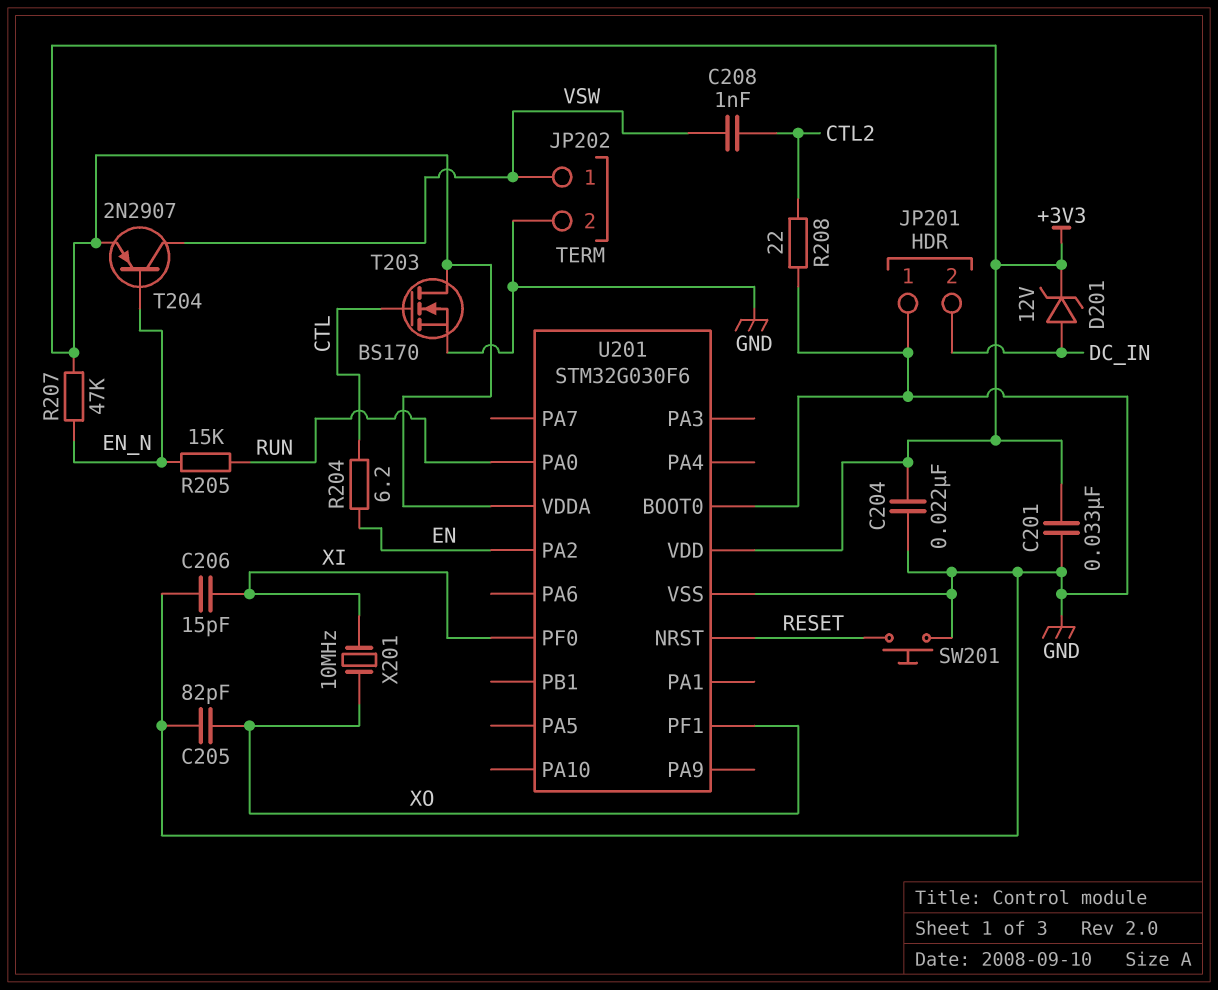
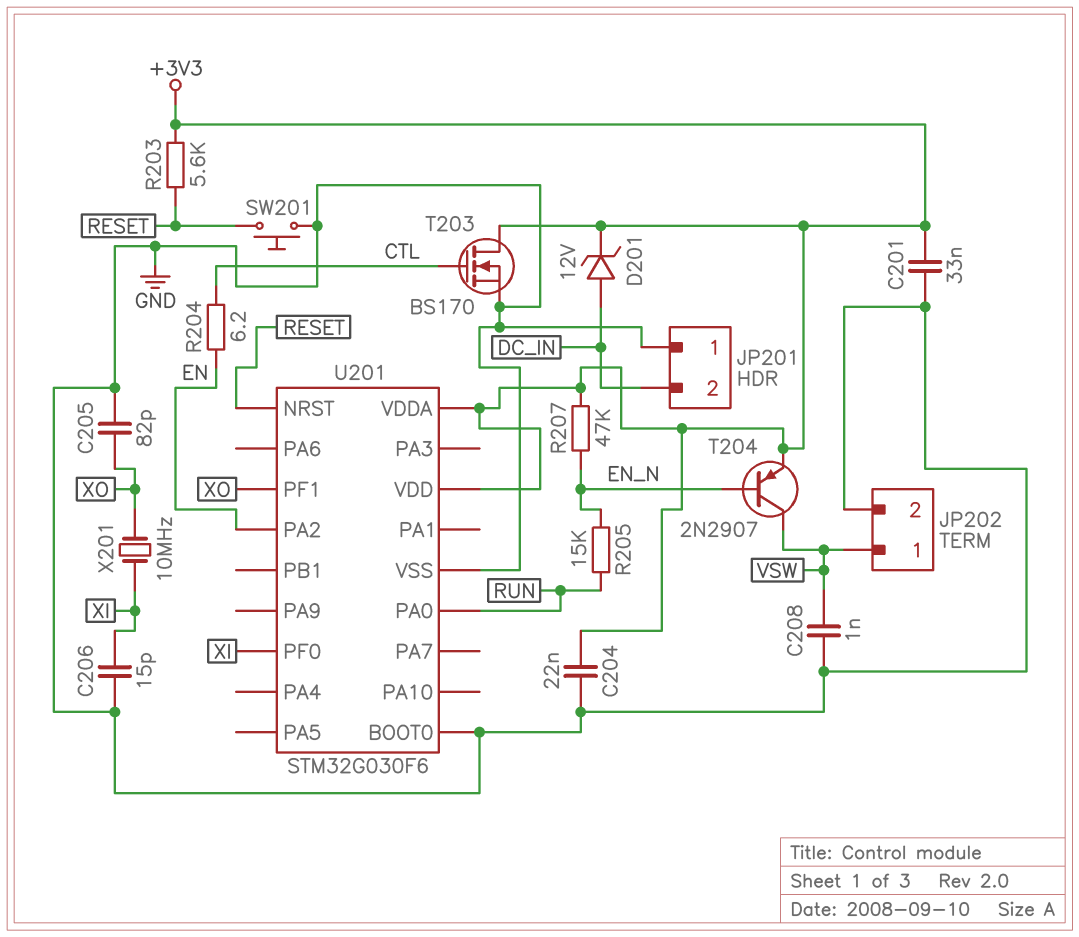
C208: 1nF (CTL2, VSW) -> 1nF (GND, VSW)
R203: none -> 5.6k (+3V3, RESET)
R208: 22 (CTL2, GND) -> none

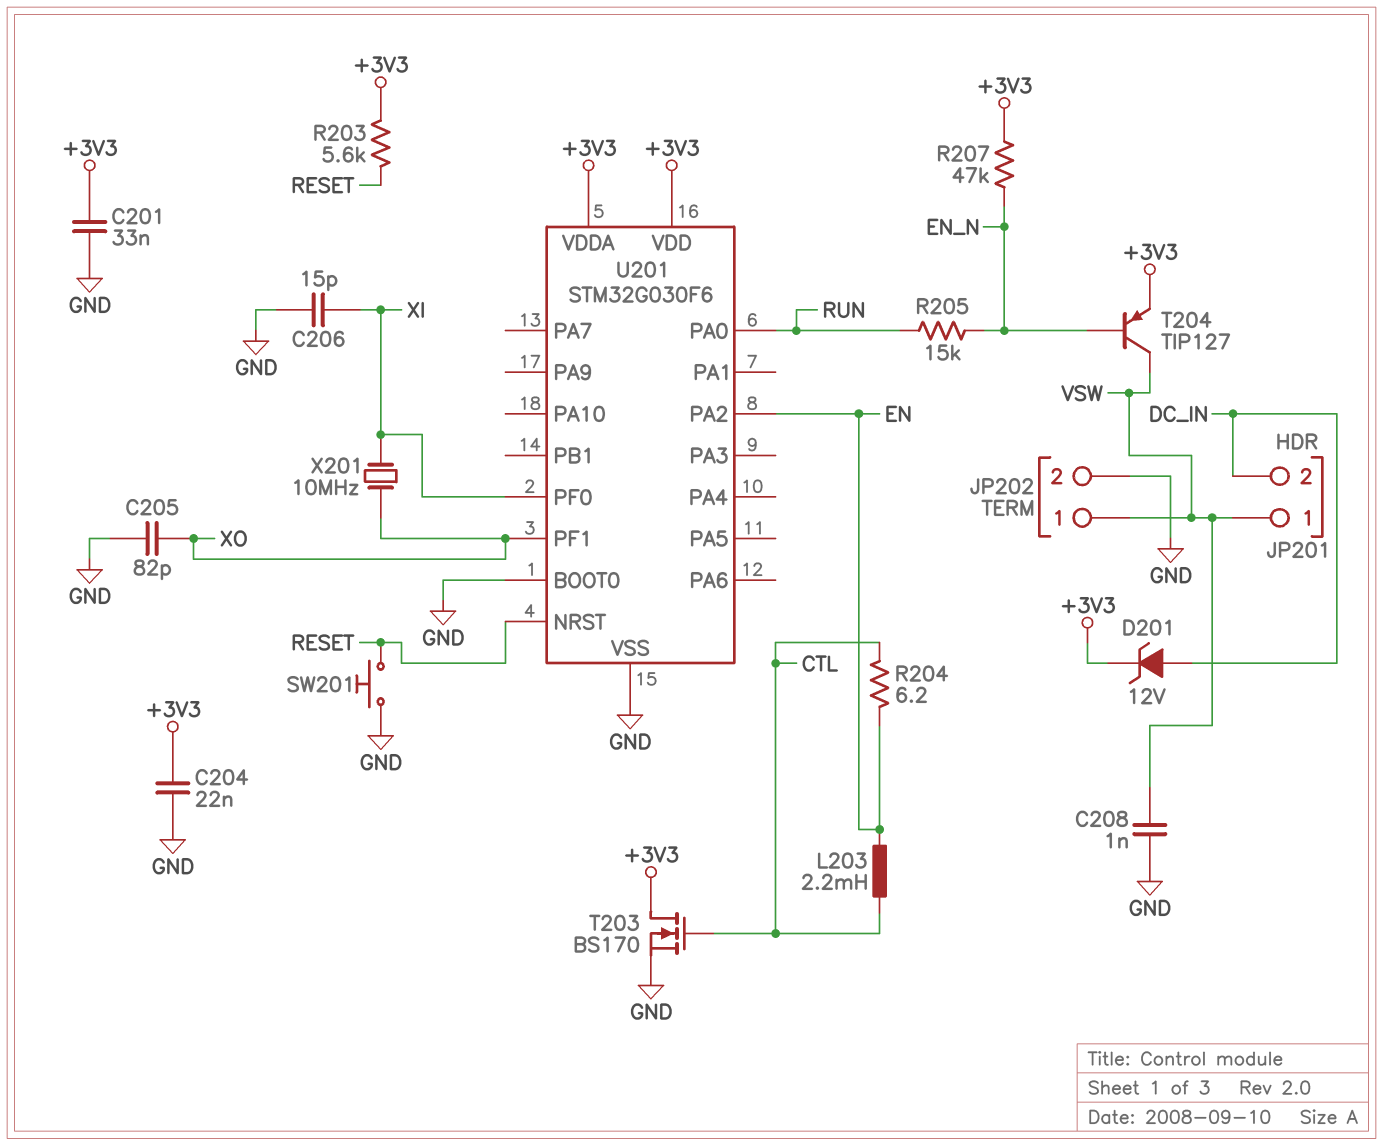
JP201 pin 1: GND -> VSW
L203: none -> 2.2mH (CTL, EN)
T204: PNP 2N2907 (B EN_N, C VSW, E +3V3) -> PNP TIP127 (B EN_N, C VSW, E +3V3)

